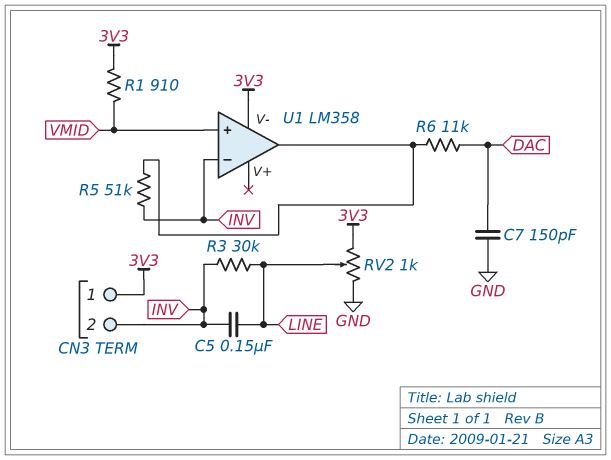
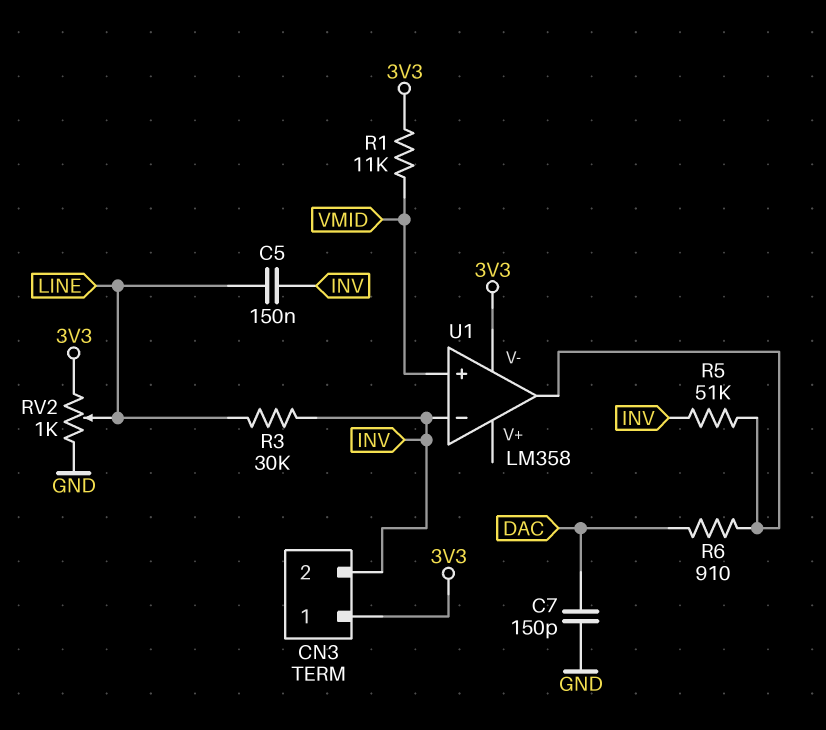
R1: 910 (3V3, VMID) -> 11k (3V3, VMID)
R6: 11k (DAC, U1/out) -> 910 (DAC, U1/out)

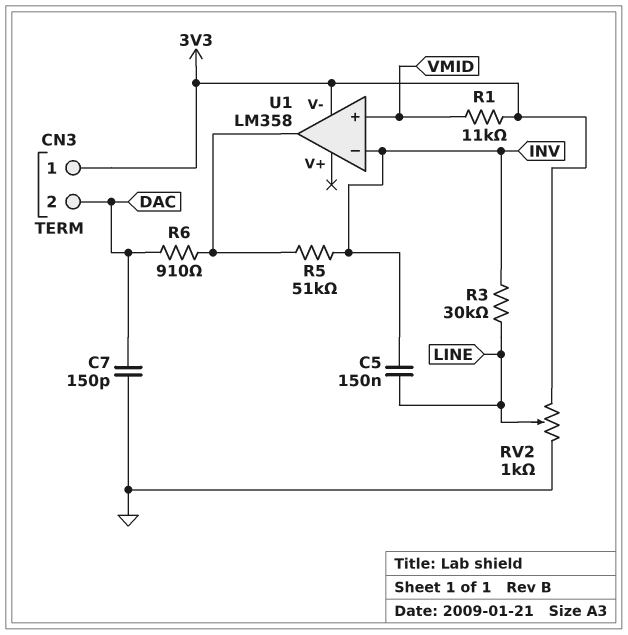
CN3 pin 2: INV -> DAC

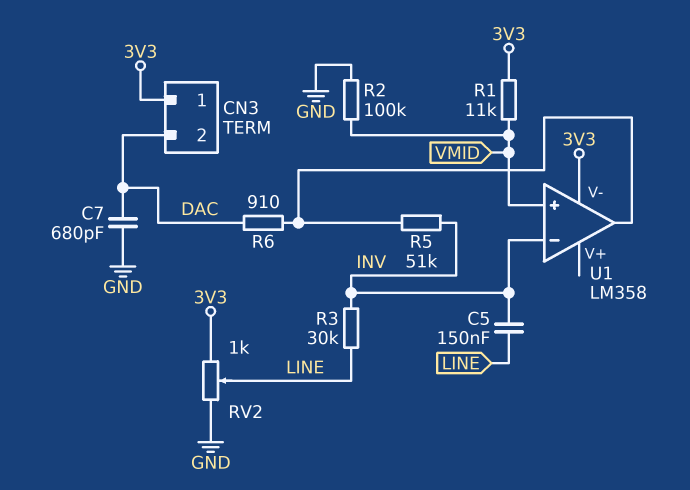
C7: 150pF (DAC, GND) -> 680pF (DAC, GND)
R2: none -> 100k (GND, VMID)

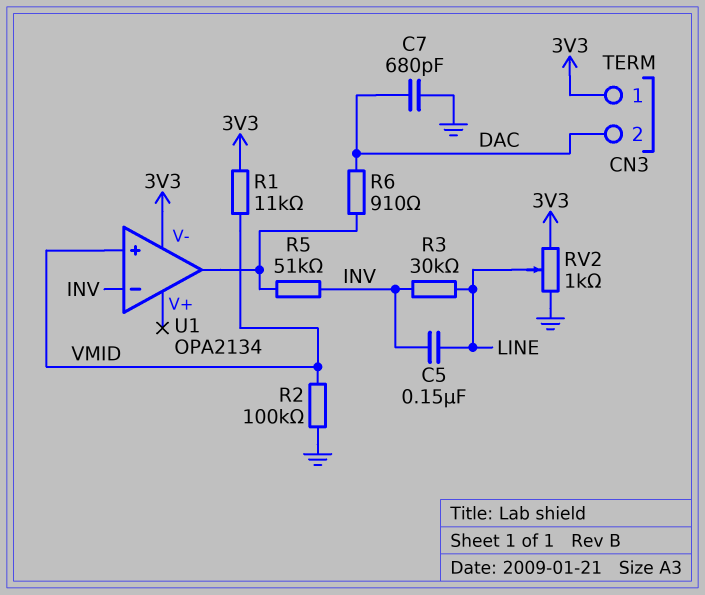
U1: LM358 -> OPA2134

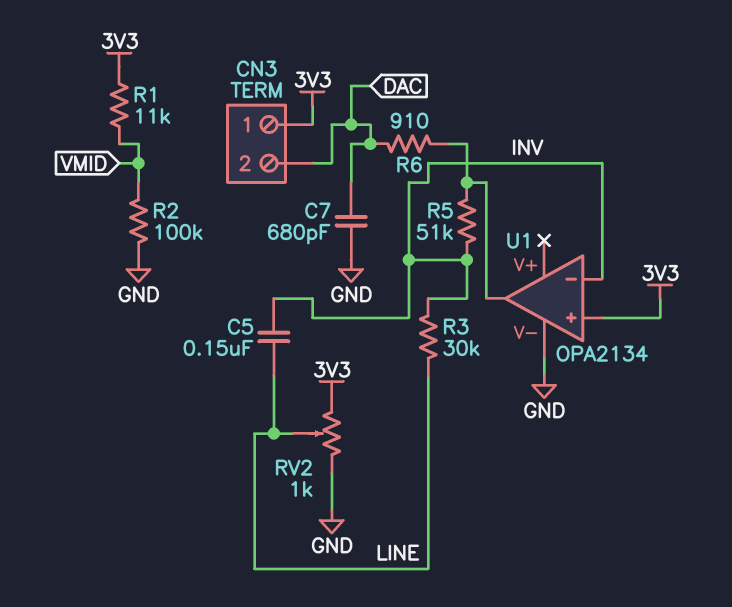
U1 pin V-: 3V3 -> GND
U1 pin in+: VMID -> 3V3

